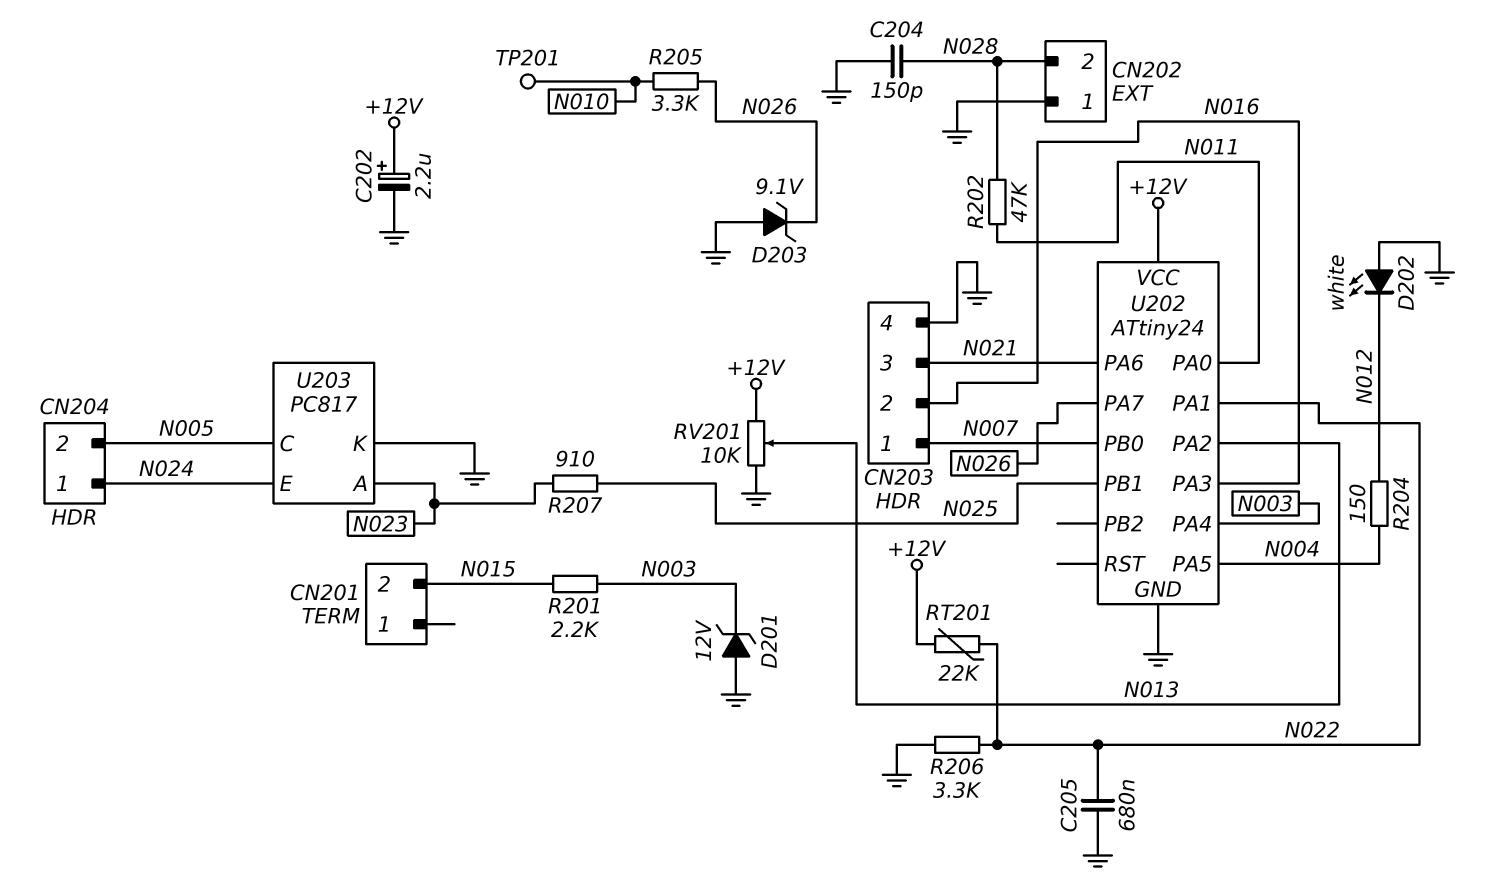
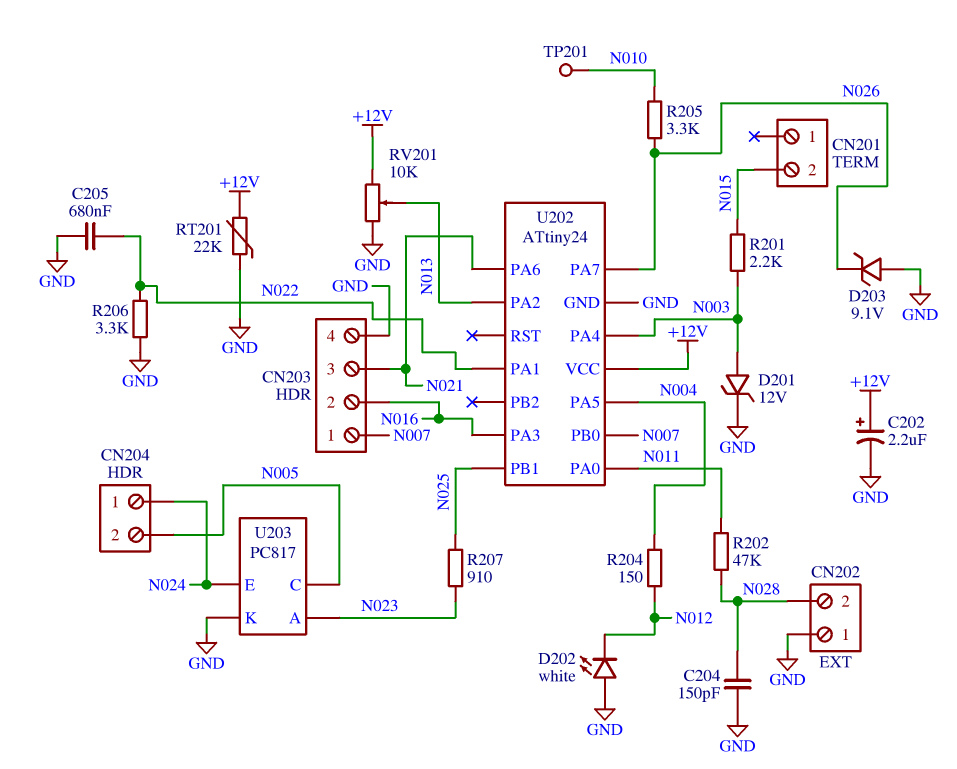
D201: zener 12V (A GND, K N003) -> zener 12V (A N003, K GND)
RT201: 22k (+12V, N022) -> 22k (+12V, GND)

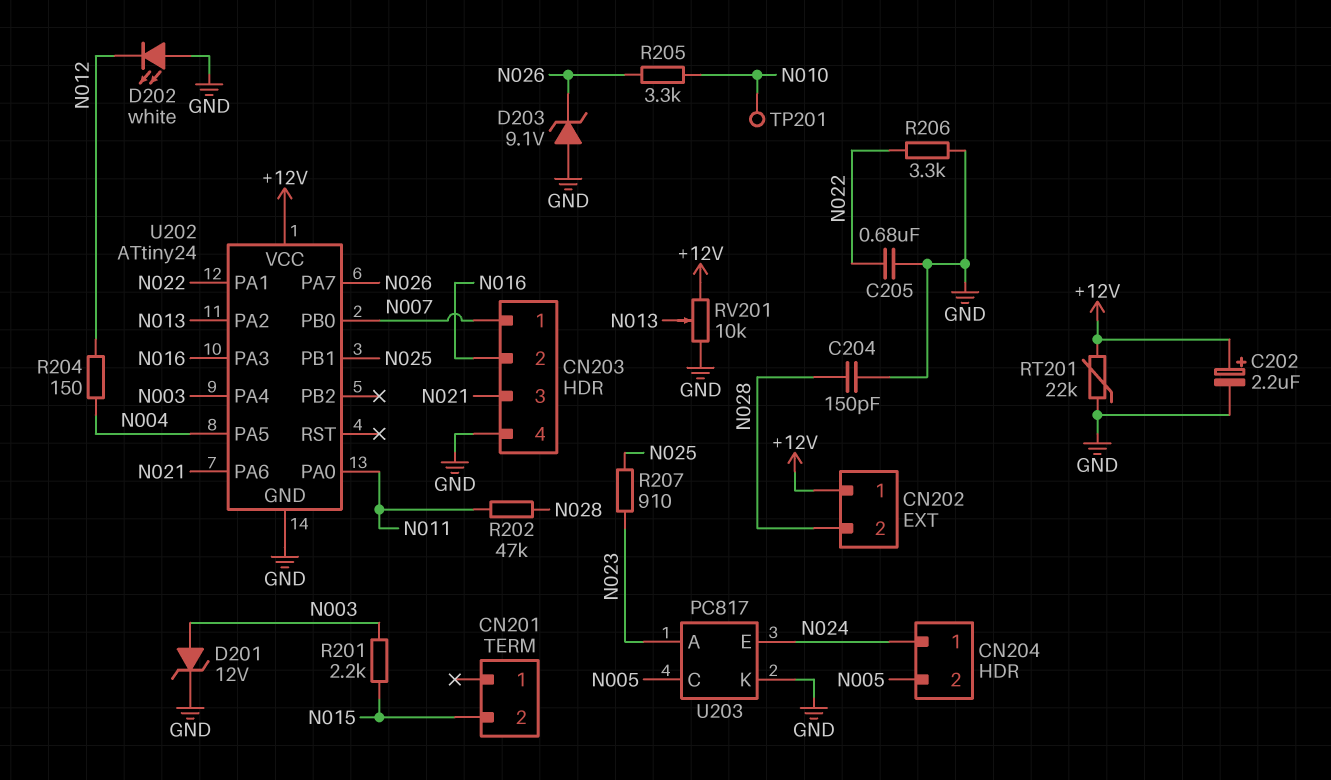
CN202 pin 1: GND -> +12V

